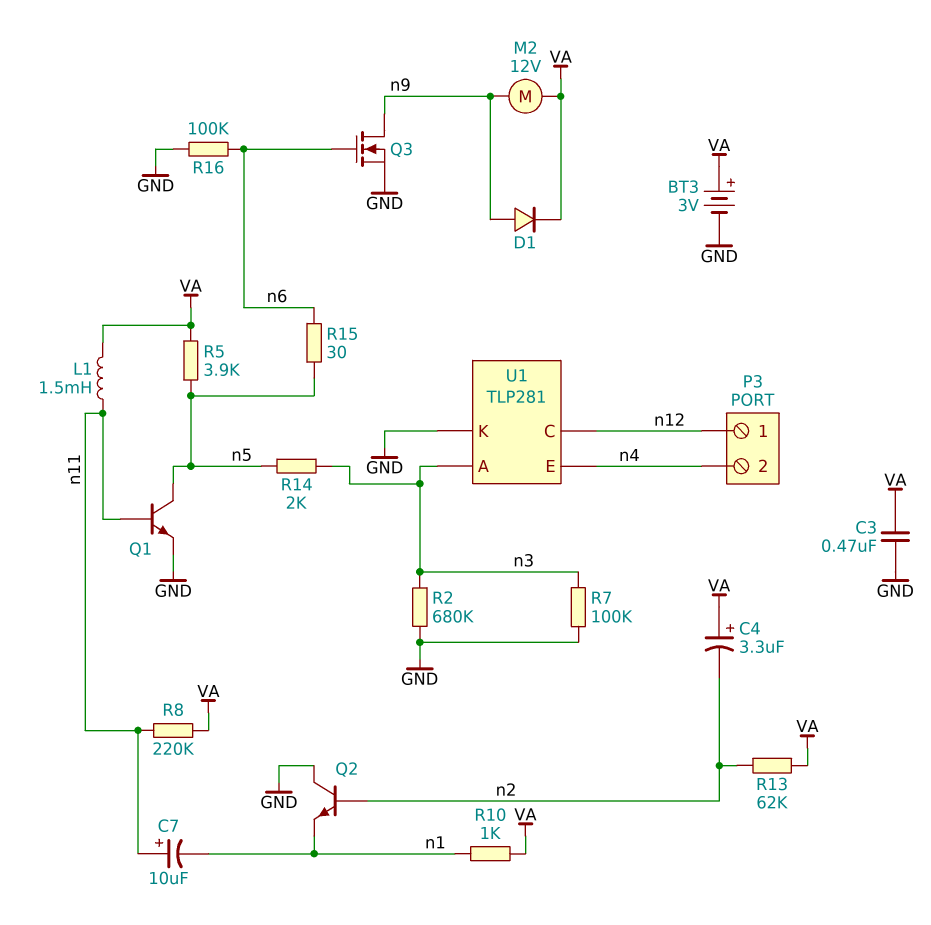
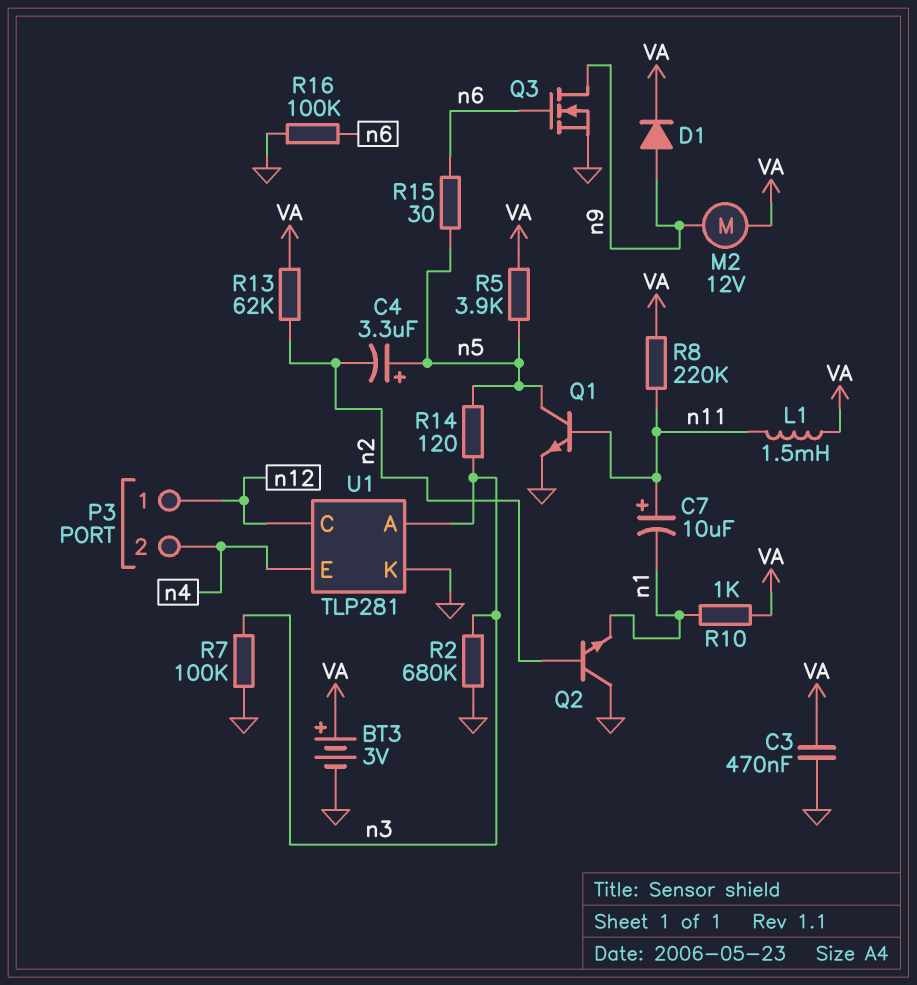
C4: 3.3uF (plus VA, minus n2) -> 3.3uF (plus n5, minus n2)
R14: 2k (n3, n5) -> 120 (n3, n5)

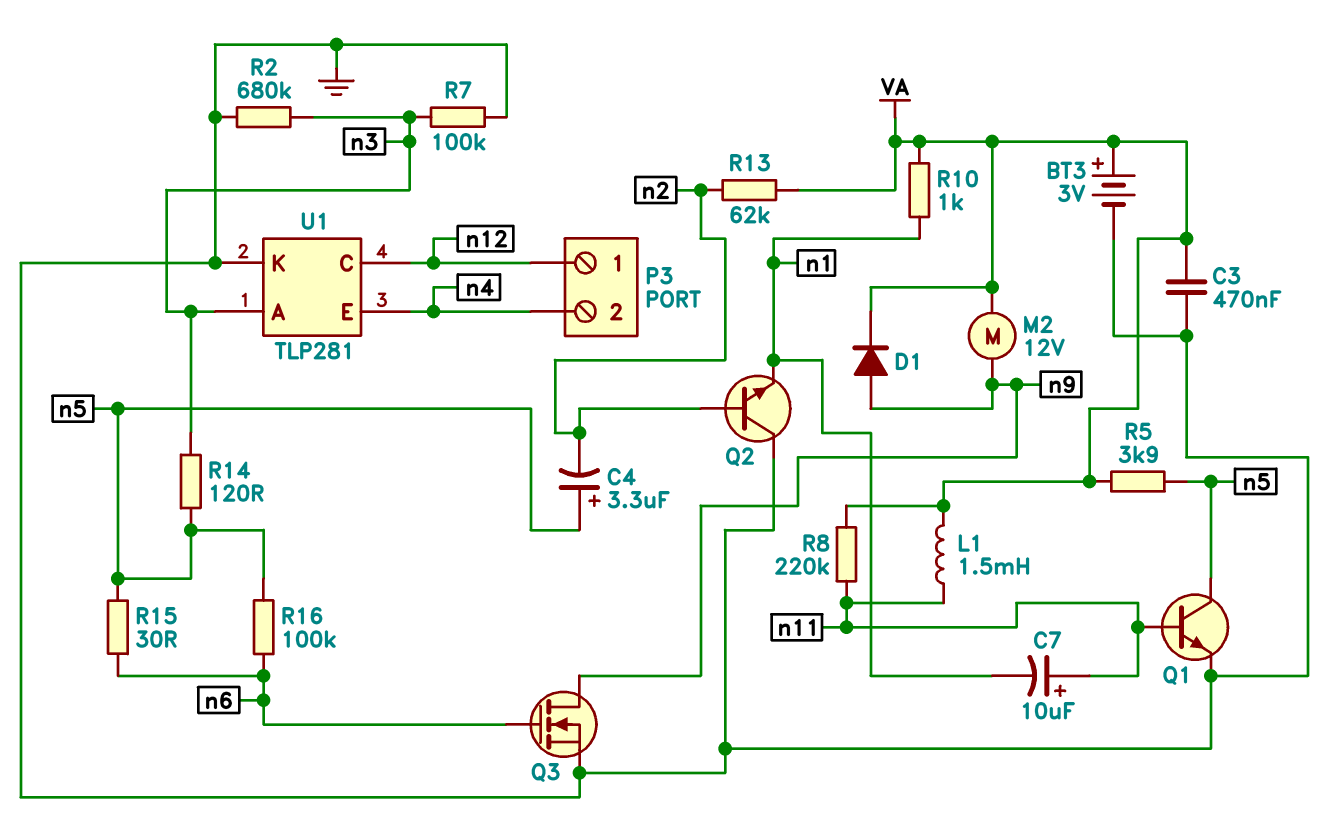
R16: 100k (GND, n6) -> 100k (n5, n6)

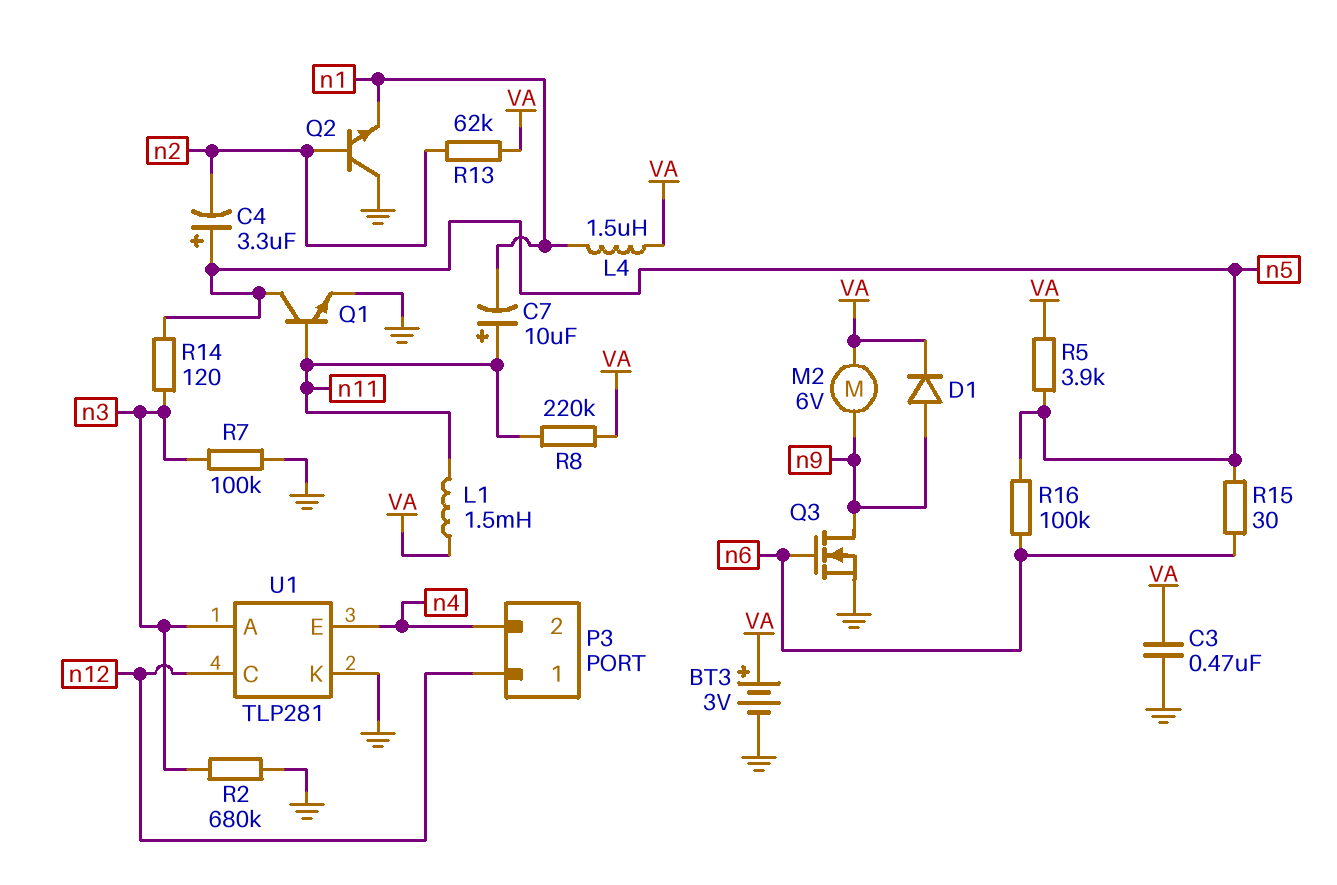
L4: none -> 1.5uH (VA, n1)
M2: motor 12V (VA, n9) -> motor 6V (VA, n9)
R10: 1k (VA, n1) -> none

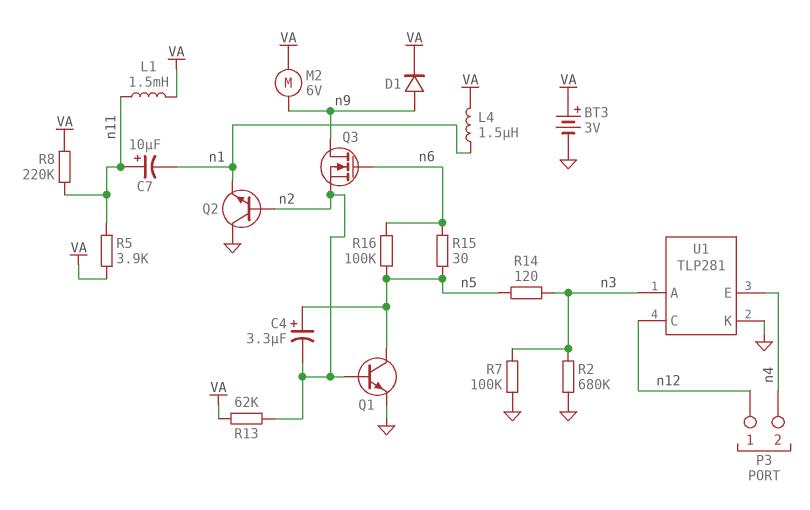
C3: 470nF (GND, VA) -> none
Q1: NPN (B n11, C n5, E GND) -> NPN (B n2, C n5, E GND)
Q3: NMOS (G n6, D n9, S GND) -> NMOS (G n6, D n9, S n2)
R5: 3.9k (VA, n5) -> 3.9k (VA, n11)

